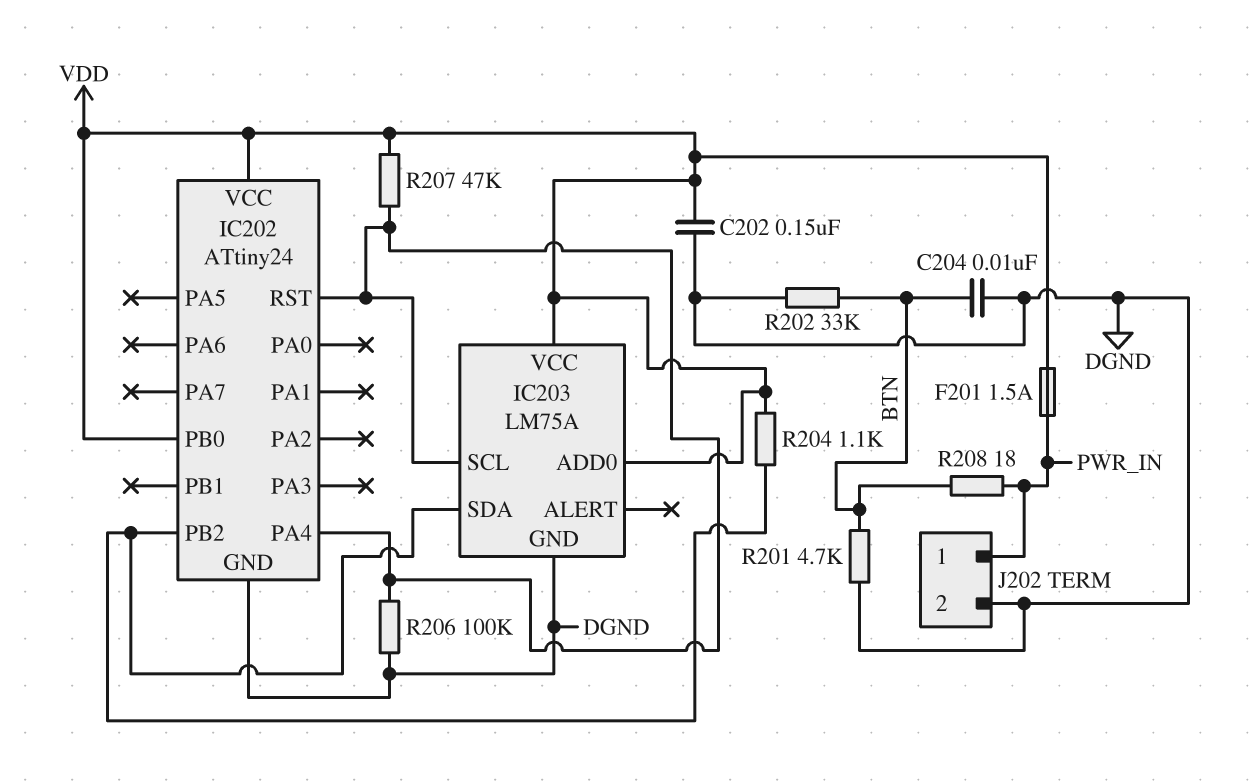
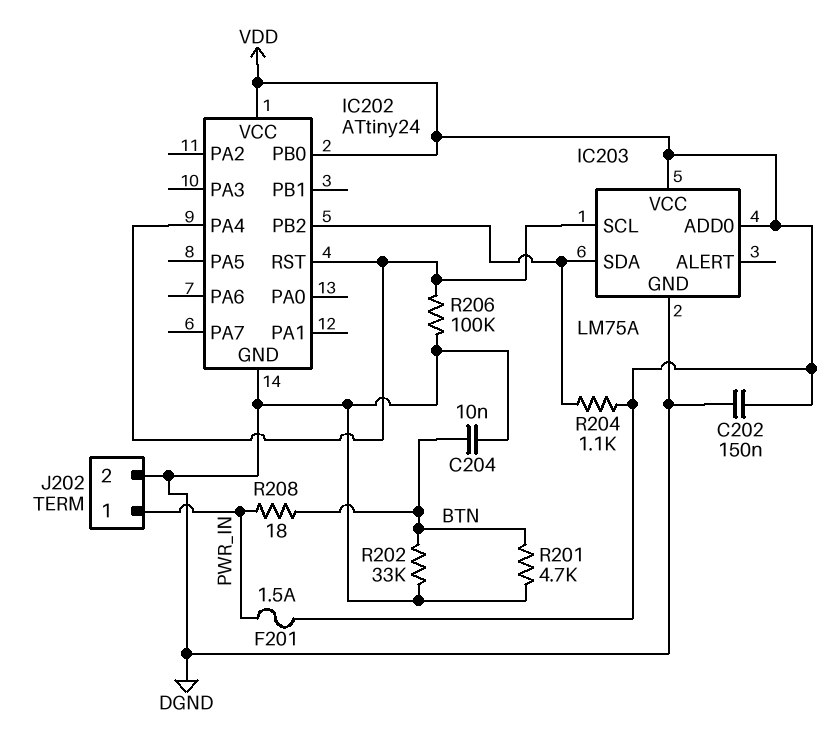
R207: 47k (IC202/PA4, VDD) -> none

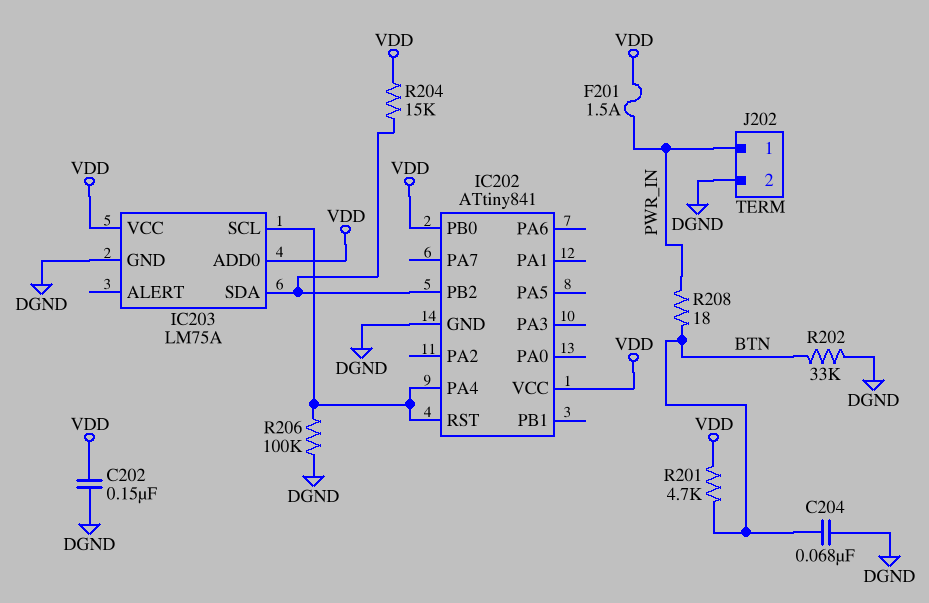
C204: 10nF (BTN, DGND) -> 68nF (BTN, DGND)
IC202: ATtiny24 -> ATtiny841
R201: 4.7k (BTN, DGND) -> 4.7k (BTN, VDD)
R204: 1.1k (IC202/PB2, VDD) -> 15k (IC202/PB2, VDD)

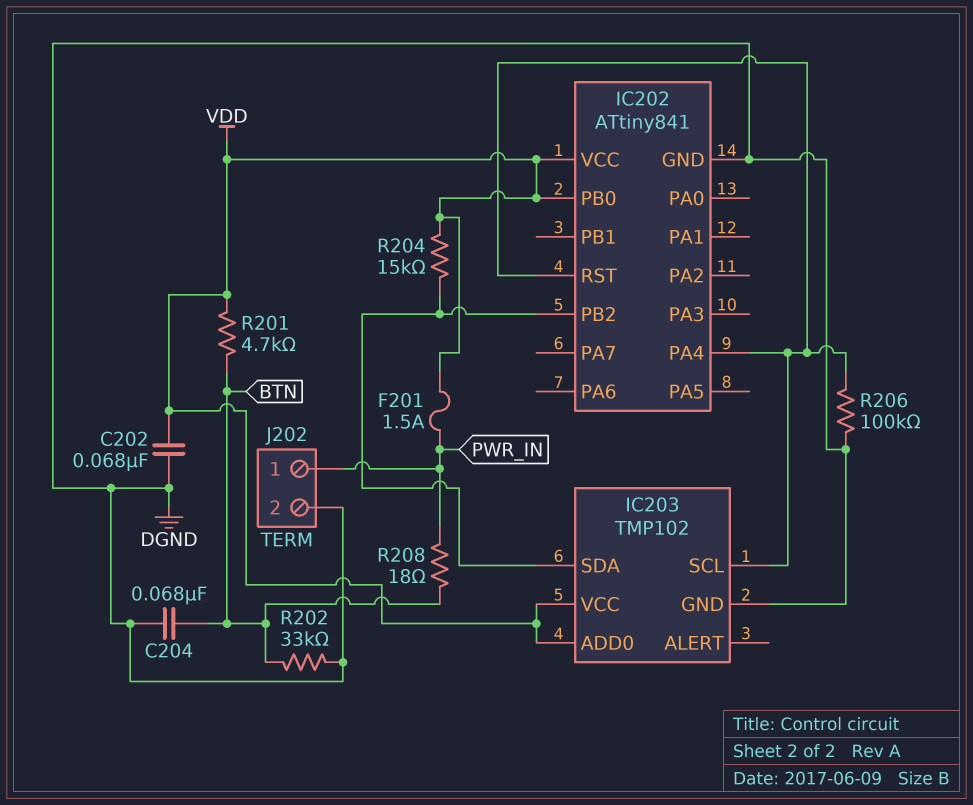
C202: 150nF (DGND, VDD) -> 68nF (DGND, VDD)
IC203: LM75A -> TMP102

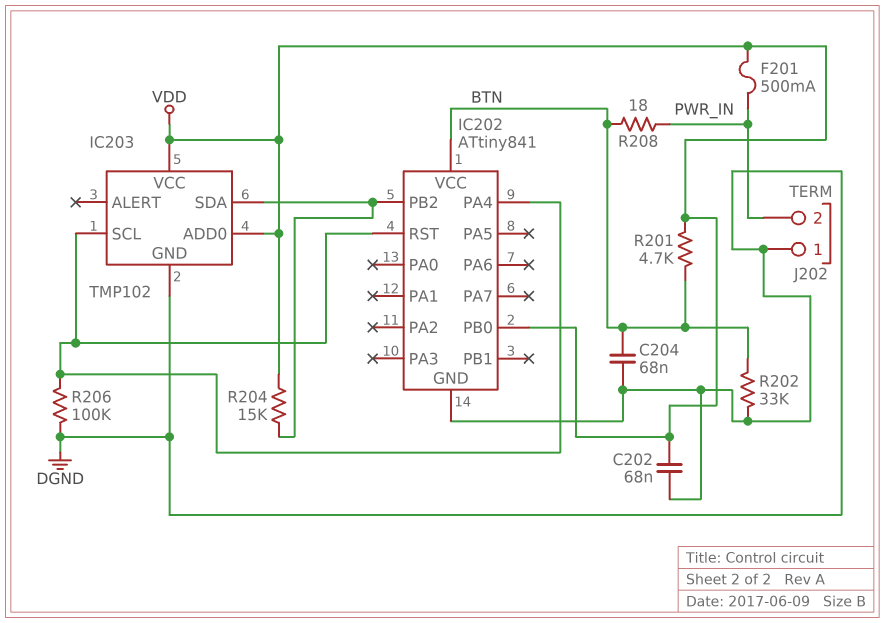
F201: 1.5A (PWR_IN, VDD) -> 500mA (PWR_IN, VDD)
IC202 pin VCC: VDD -> BTN
J202 pin 1: PWR_IN -> DGND
J202 pin 2: DGND -> PWR_IN

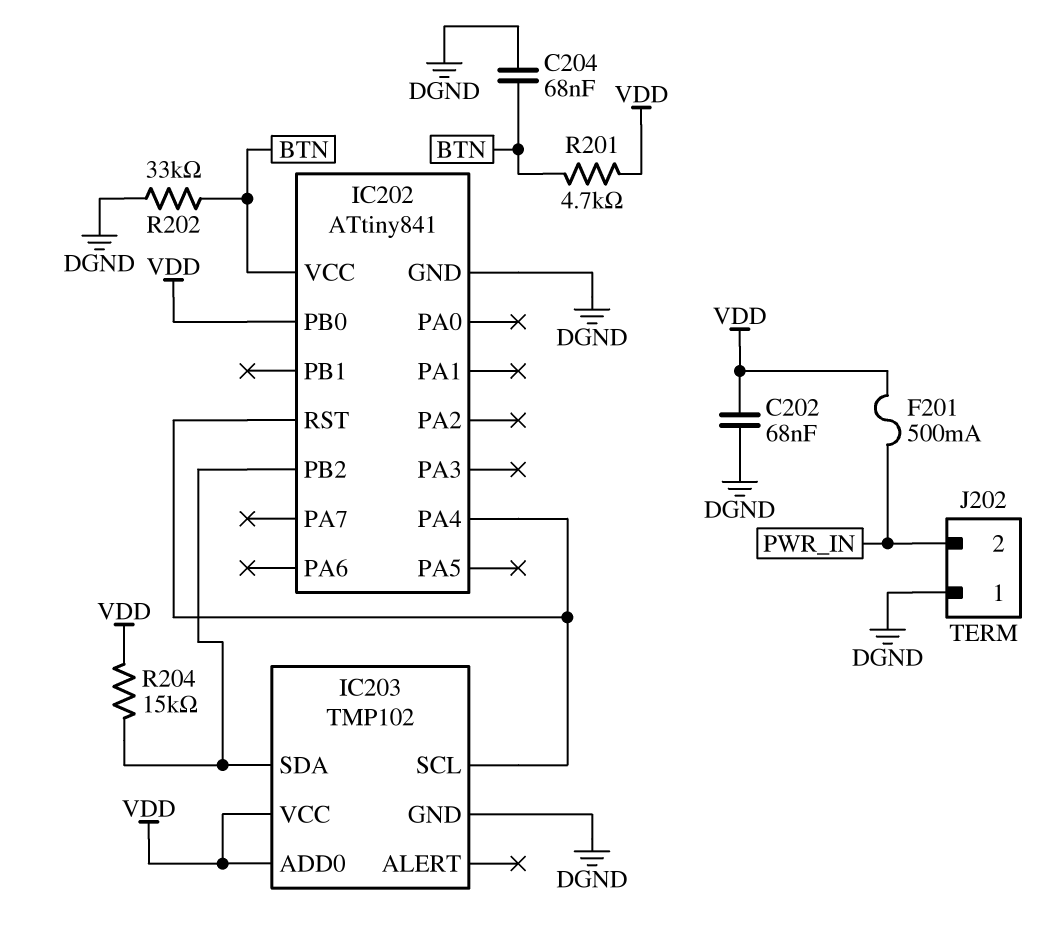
R206: 100k (DGND, IC202/PA4) -> none
R208: 18 (BTN, PWR_IN) -> none

